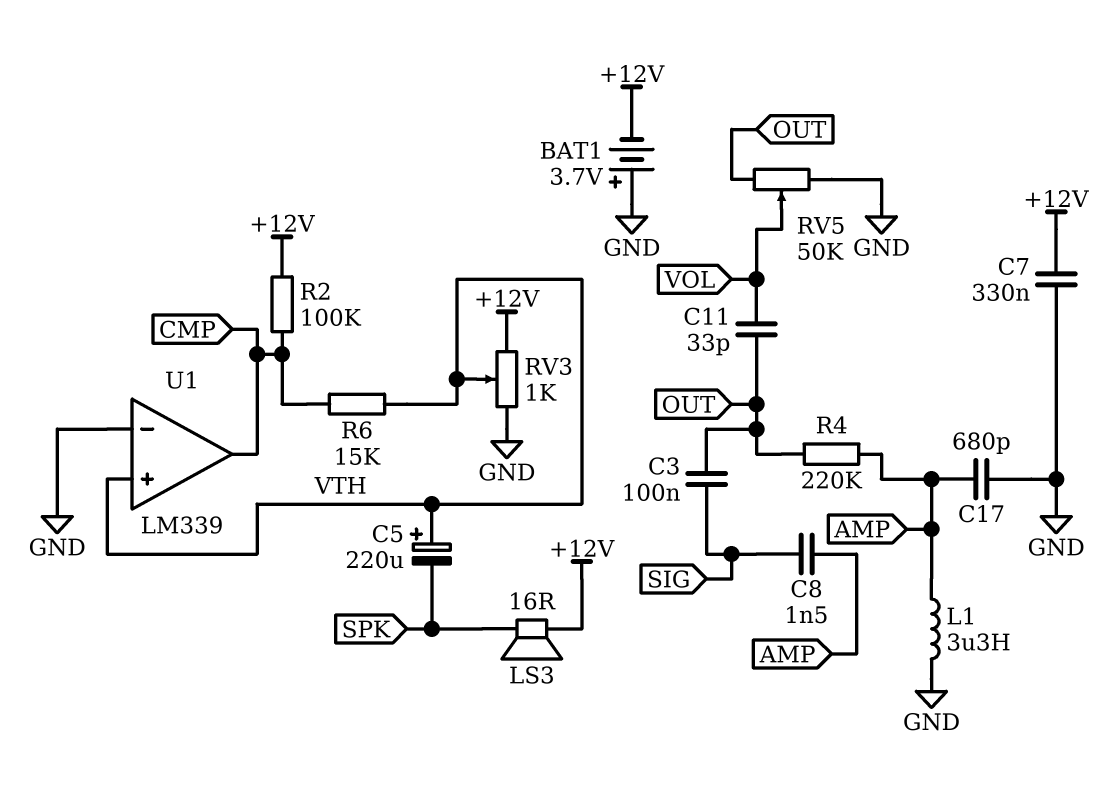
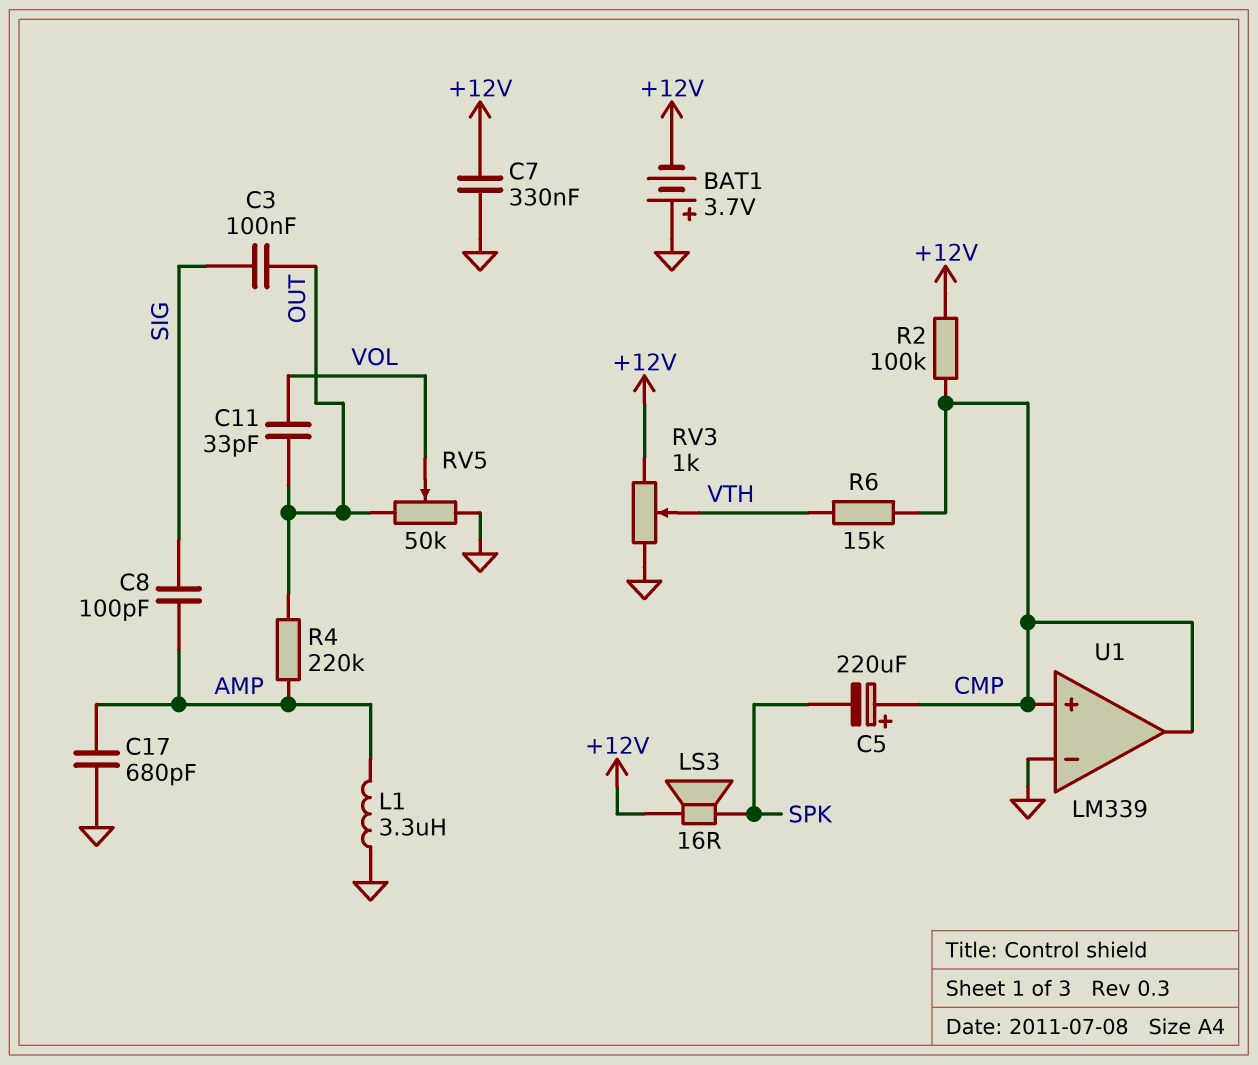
C5: 220uF (plus VTH, minus SPK) -> 220uF (plus CMP, minus SPK)
C8: 1.5nF (AMP, SIG) -> 100pF (AMP, SIG)
U1 pin in+: VTH -> CMP

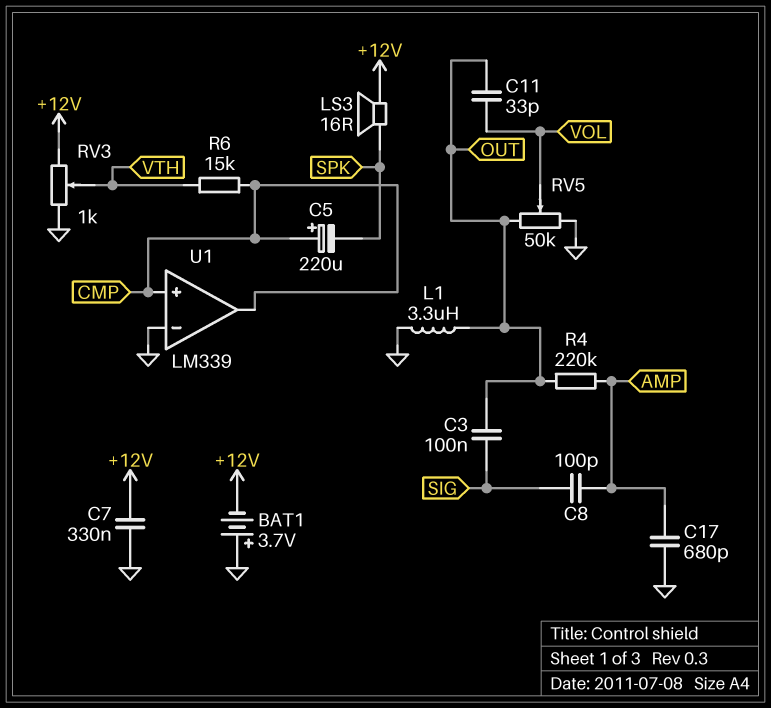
L1: 3.3uH (AMP, GND) -> 3.3uH (GND, OUT)
R2: 100k (+12V, CMP) -> none

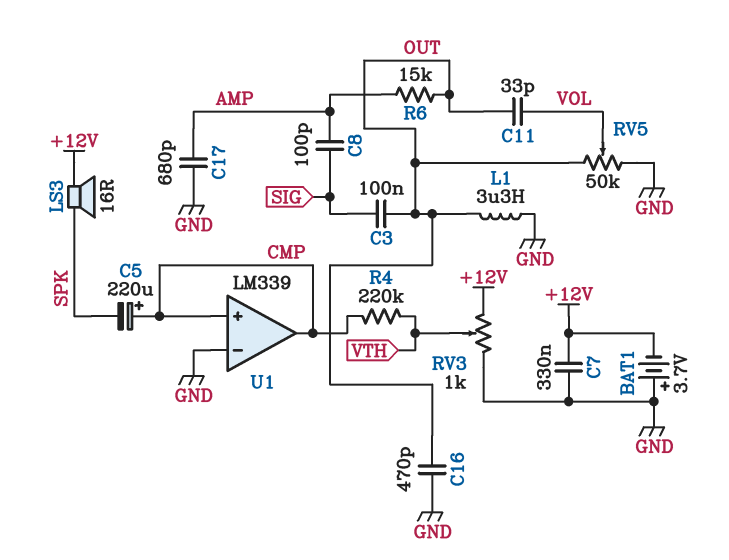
C16: none -> 470pF (GND, OUT)
R4: 220k (AMP, OUT) -> 220k (CMP, VTH)
R6: 15k (CMP, VTH) -> 15k (AMP, OUT)

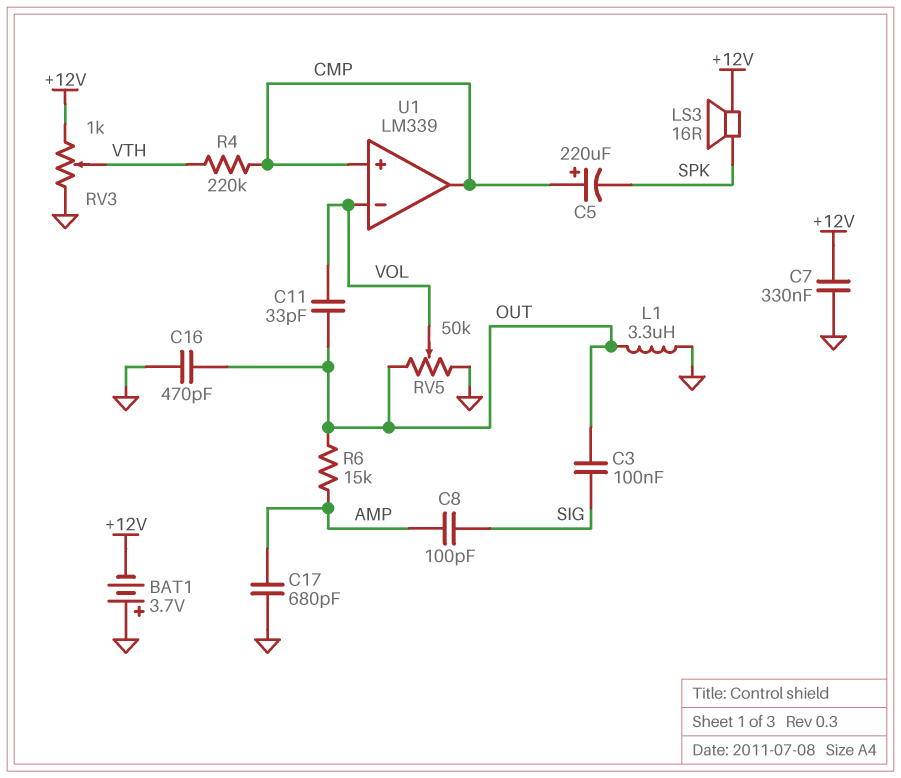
U1 pin in-: GND -> VOL

